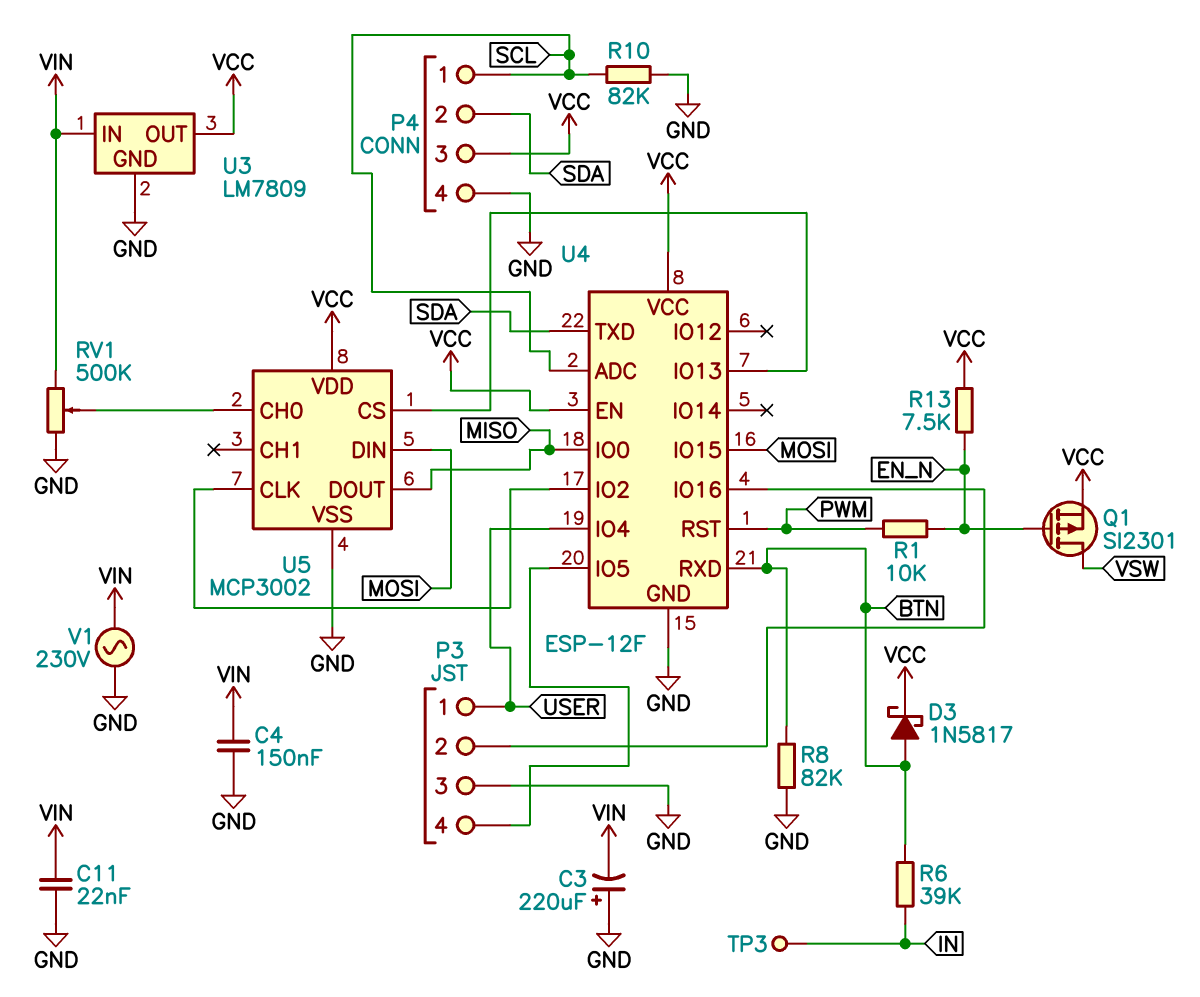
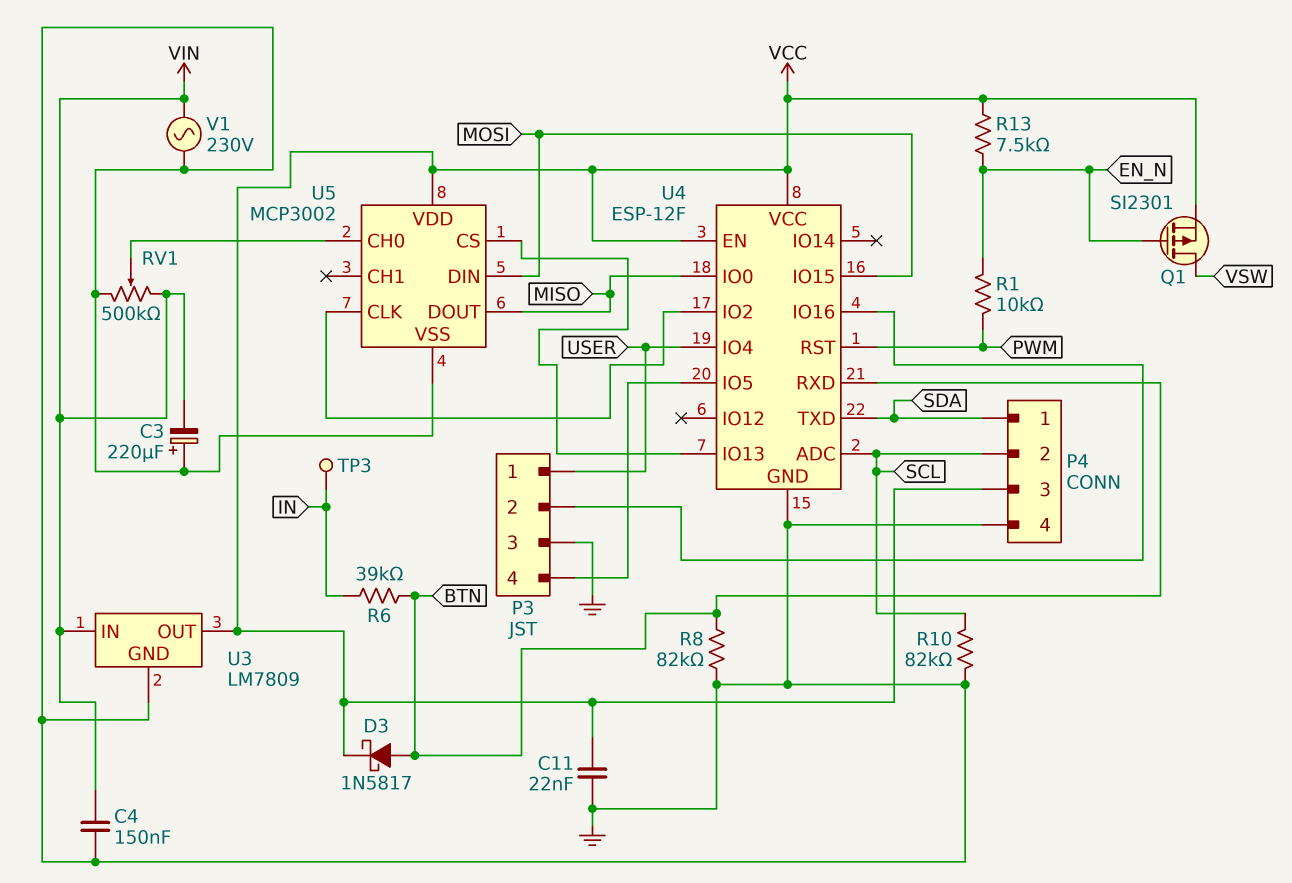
C11: 22nF (GND, VIN) -> 22nF (GND, VCC)
P4 pin 1: SCL -> SDA
P4 pin 2: SDA -> SCL

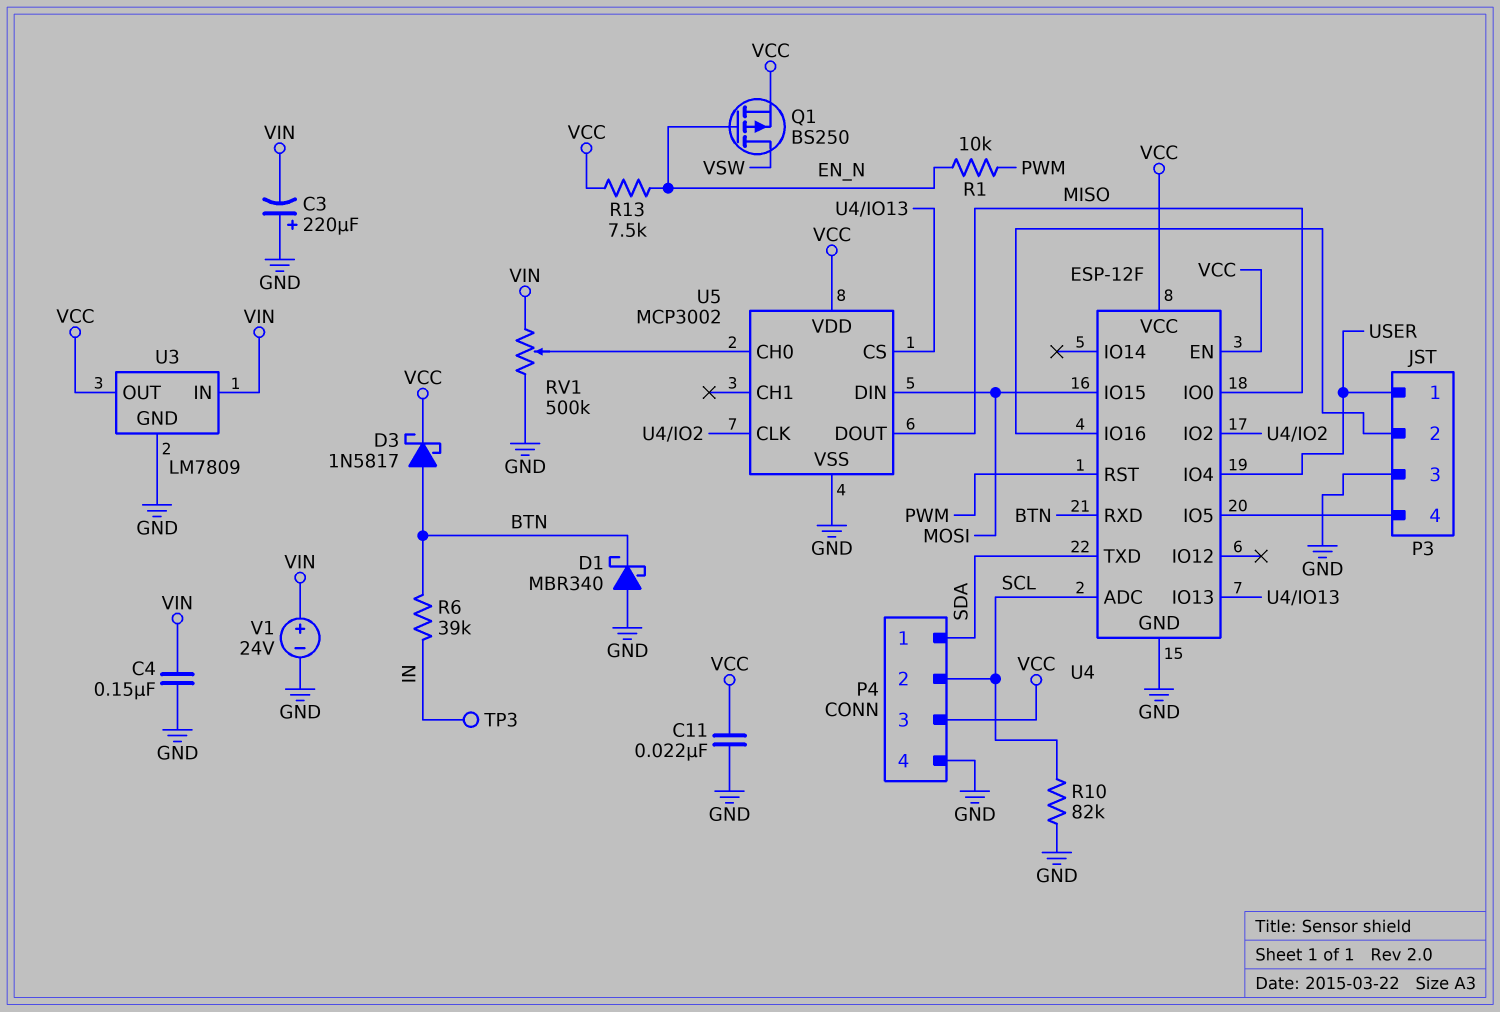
D1: none -> schottky MBR340 (A GND, K BTN)
Q1: PMOS SI2301 (G EN_N, D VSW, S VCC) -> PMOS BS250 (G EN_N, D VSW, S VCC)
R8: 82k (BTN, GND) -> none
V1: AC 230V (GND, VIN) -> 24V (plus VIN, minus GND)

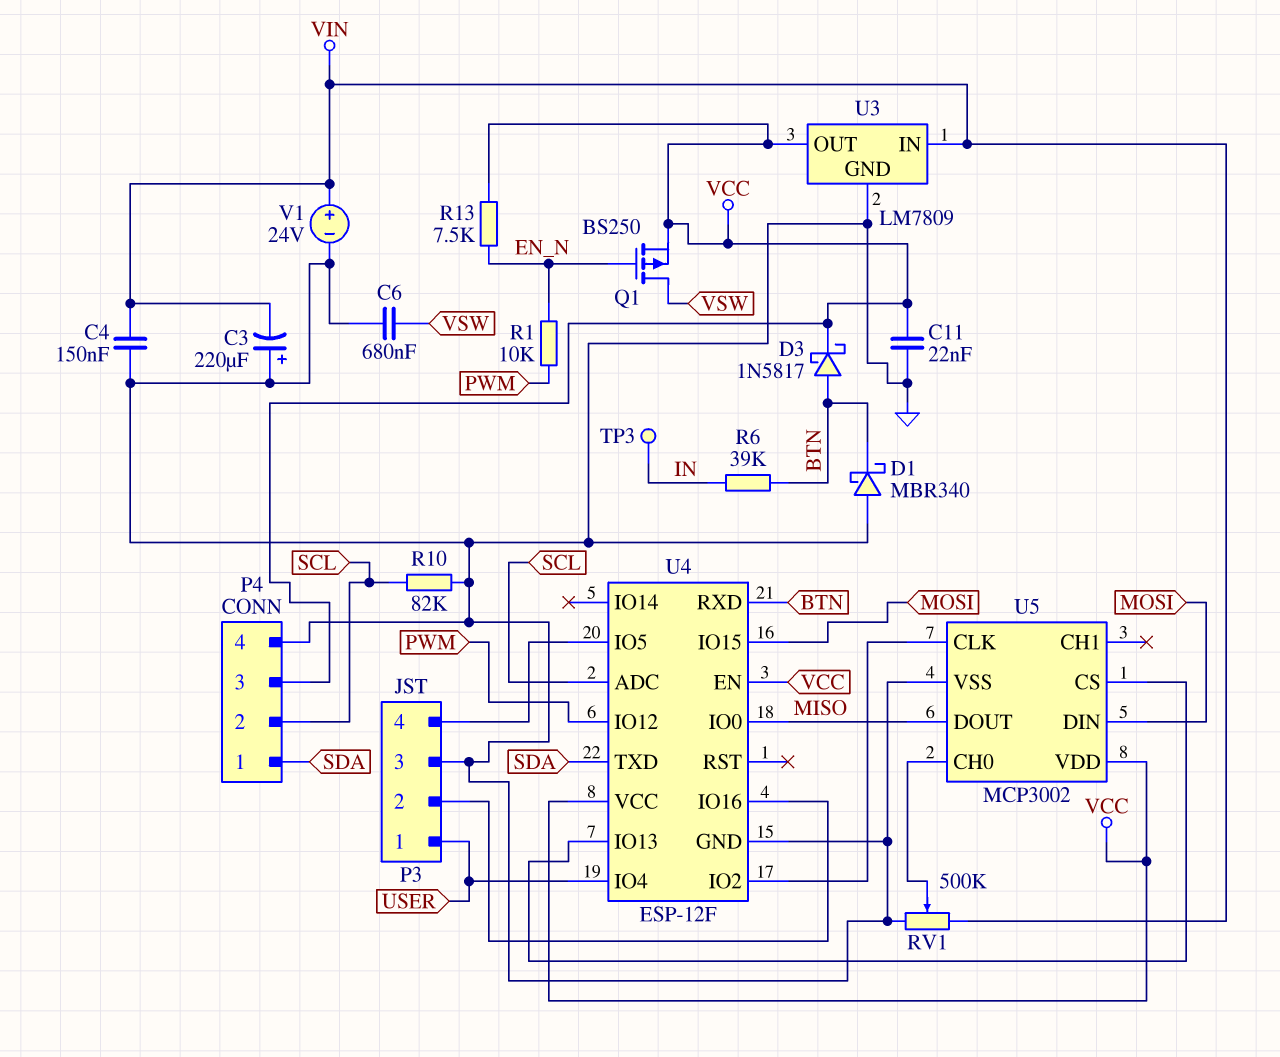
C6: none -> 680nF (GND, VSW)
U4 pin IO12: none -> PWM
U4 pin RST: PWM -> none

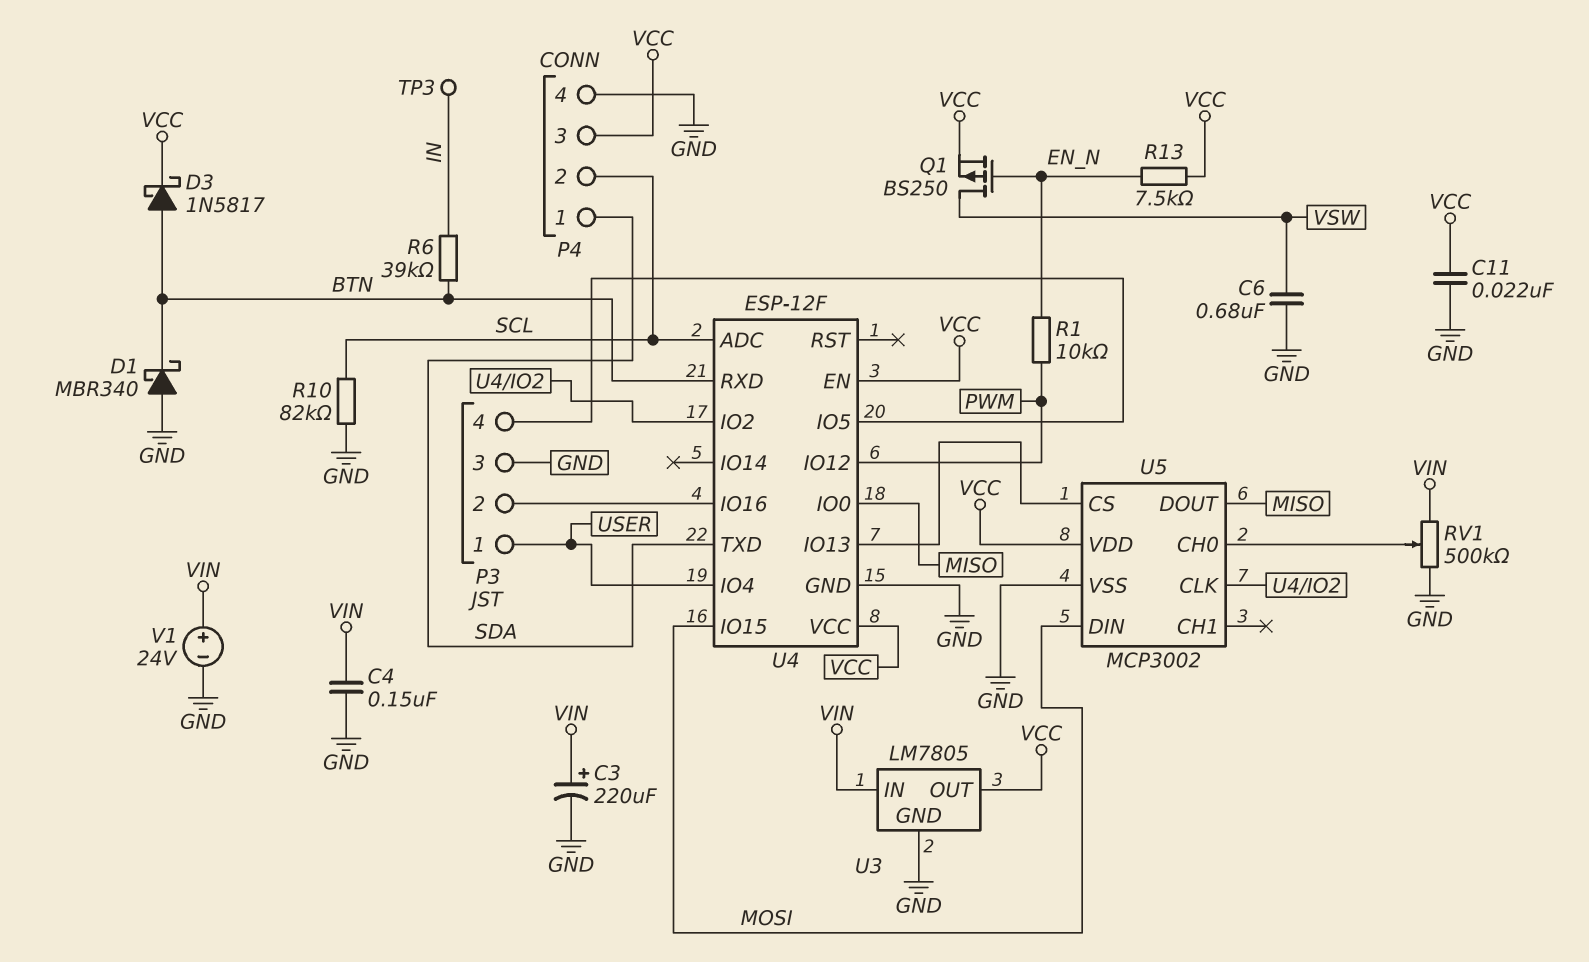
C3: 220uF (plus GND, minus VIN) -> 220uF (plus VIN, minus GND)
U3: LM7809 -> LM7805

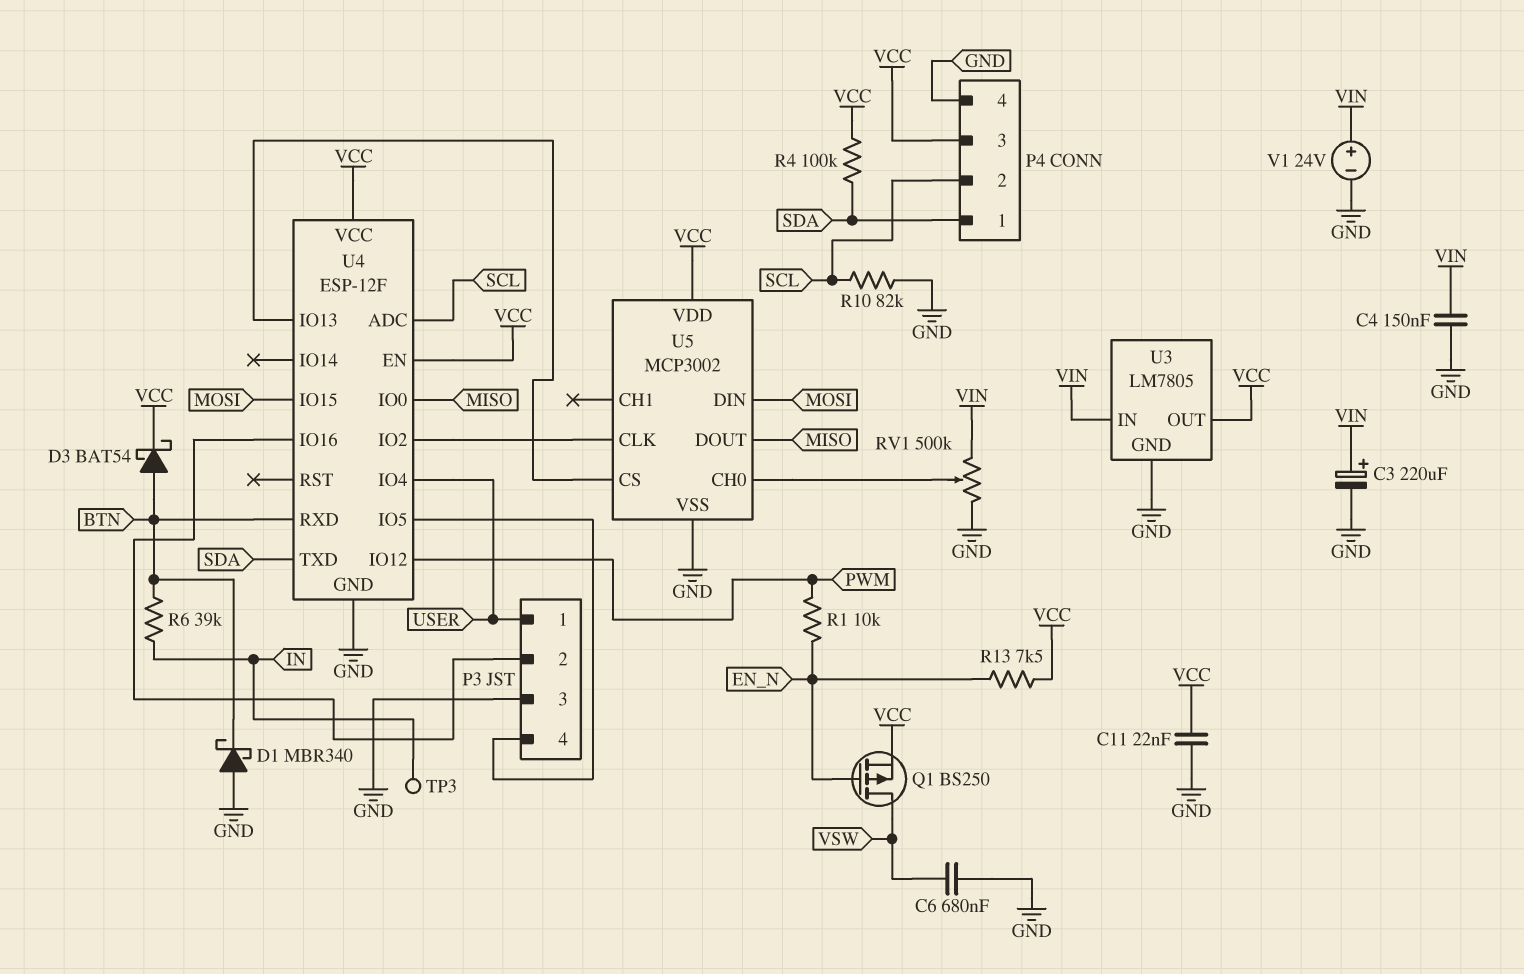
D3: schottky 1N5817 (A BTN, K VCC) -> schottky BAT54 (A BTN, K VCC)
R4: none -> 100k (SDA, VCC)

